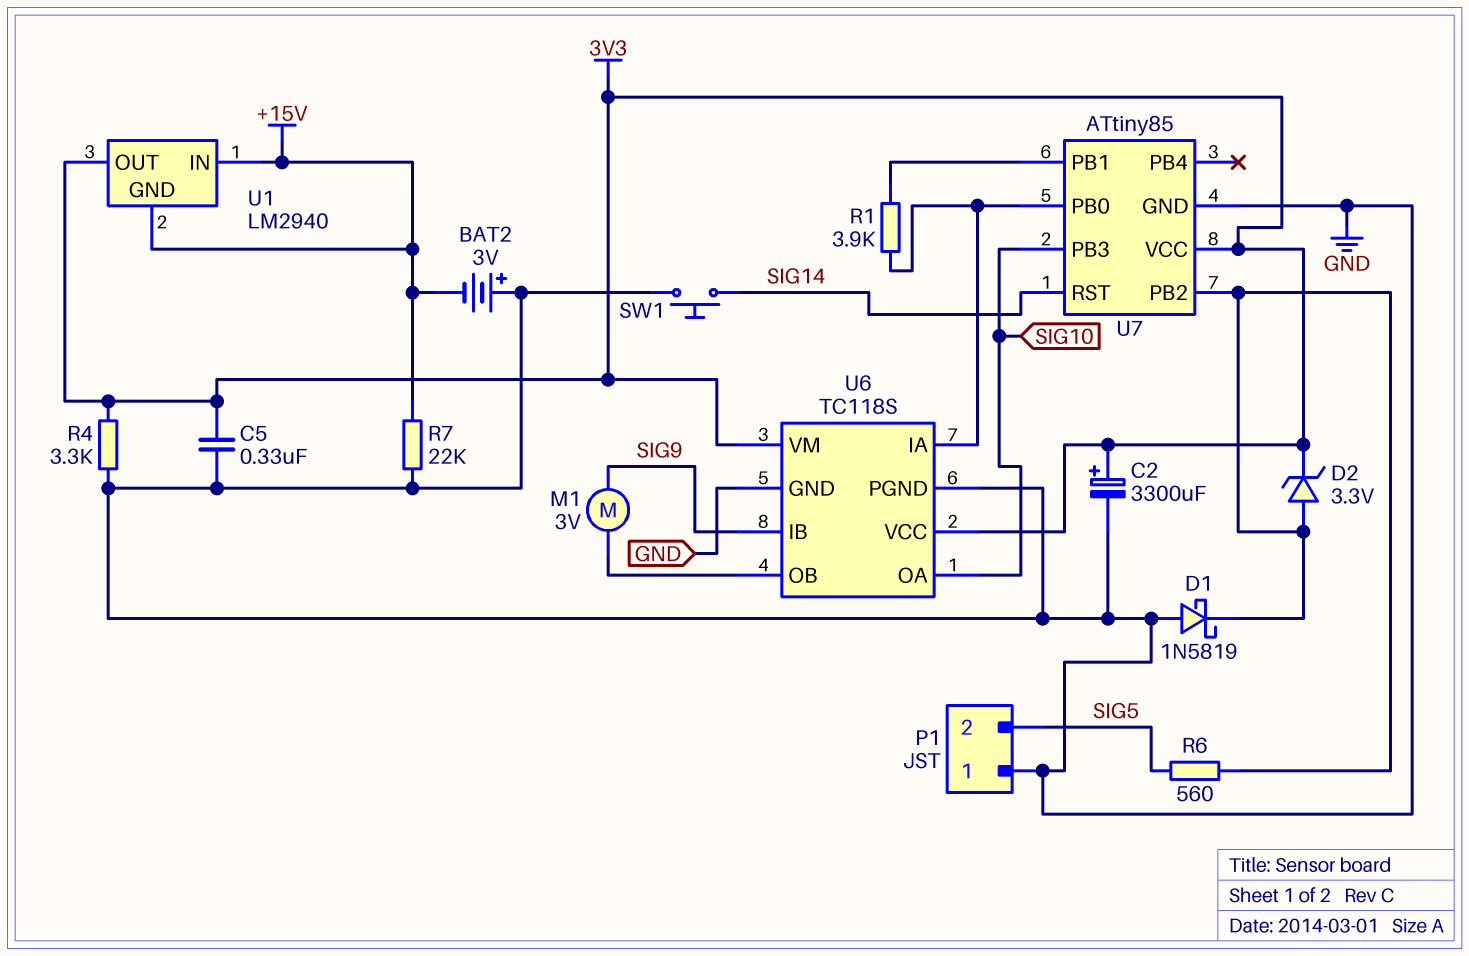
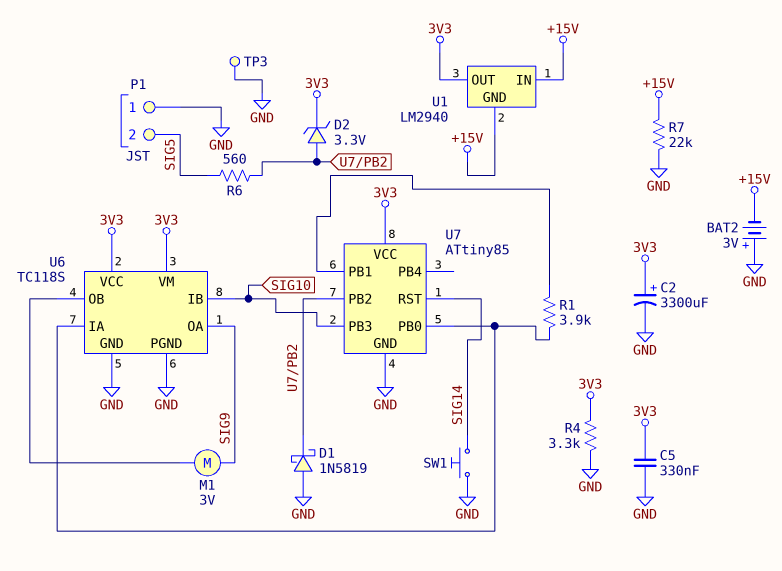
TP3: none -> test point (GND)
U6 pin IB: SIG9 -> SIG10
U6 pin OA: SIG10 -> SIG9

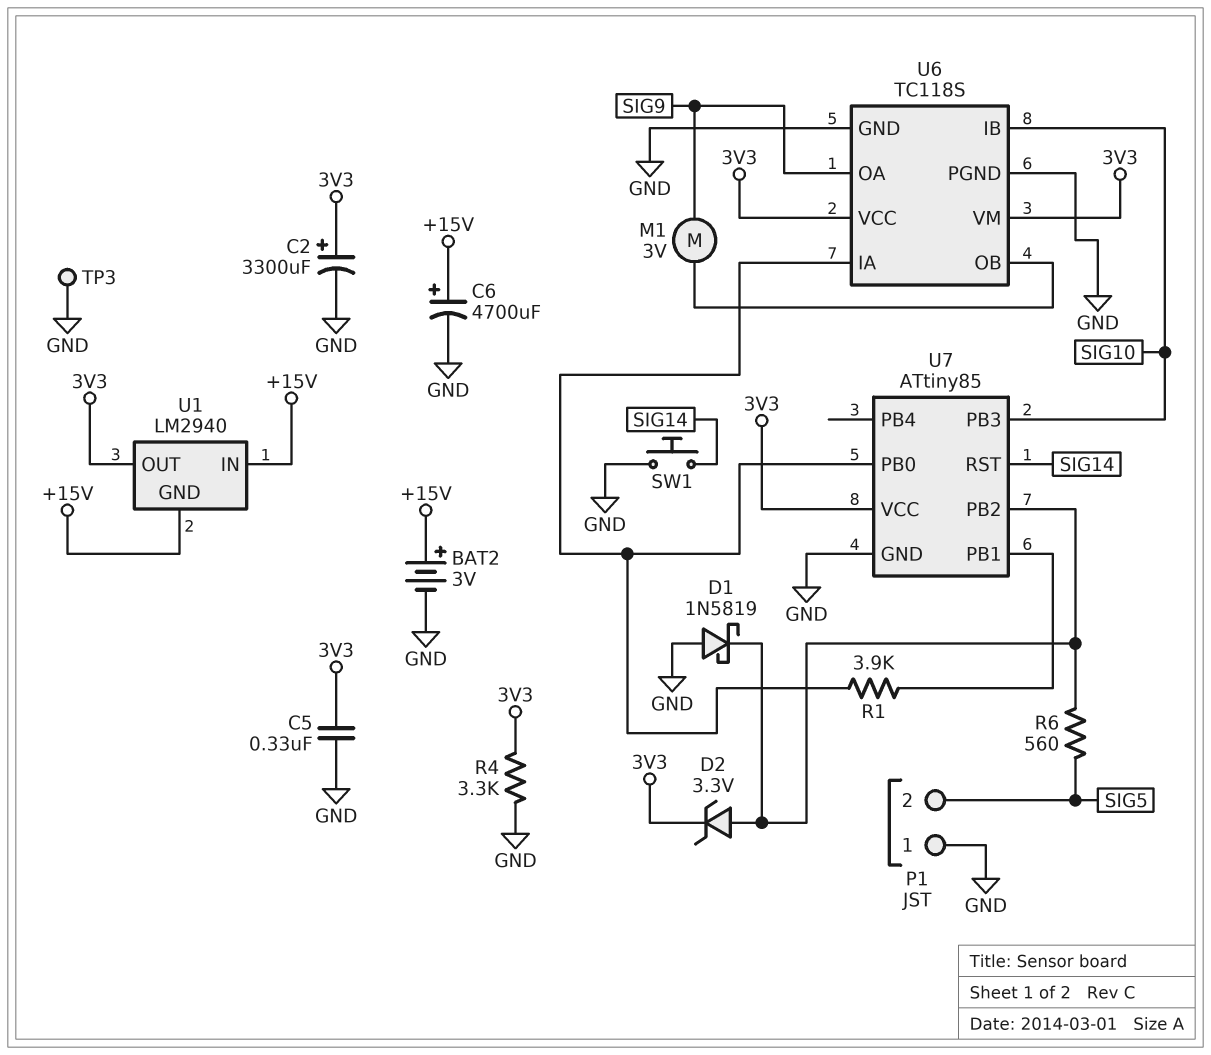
BAT2: 3V (plus GND, minus +15V) -> 3V (plus +15V, minus GND)
C6: none -> 4700uF (plus +15V, minus GND)
R7: 22k (+15V, GND) -> none

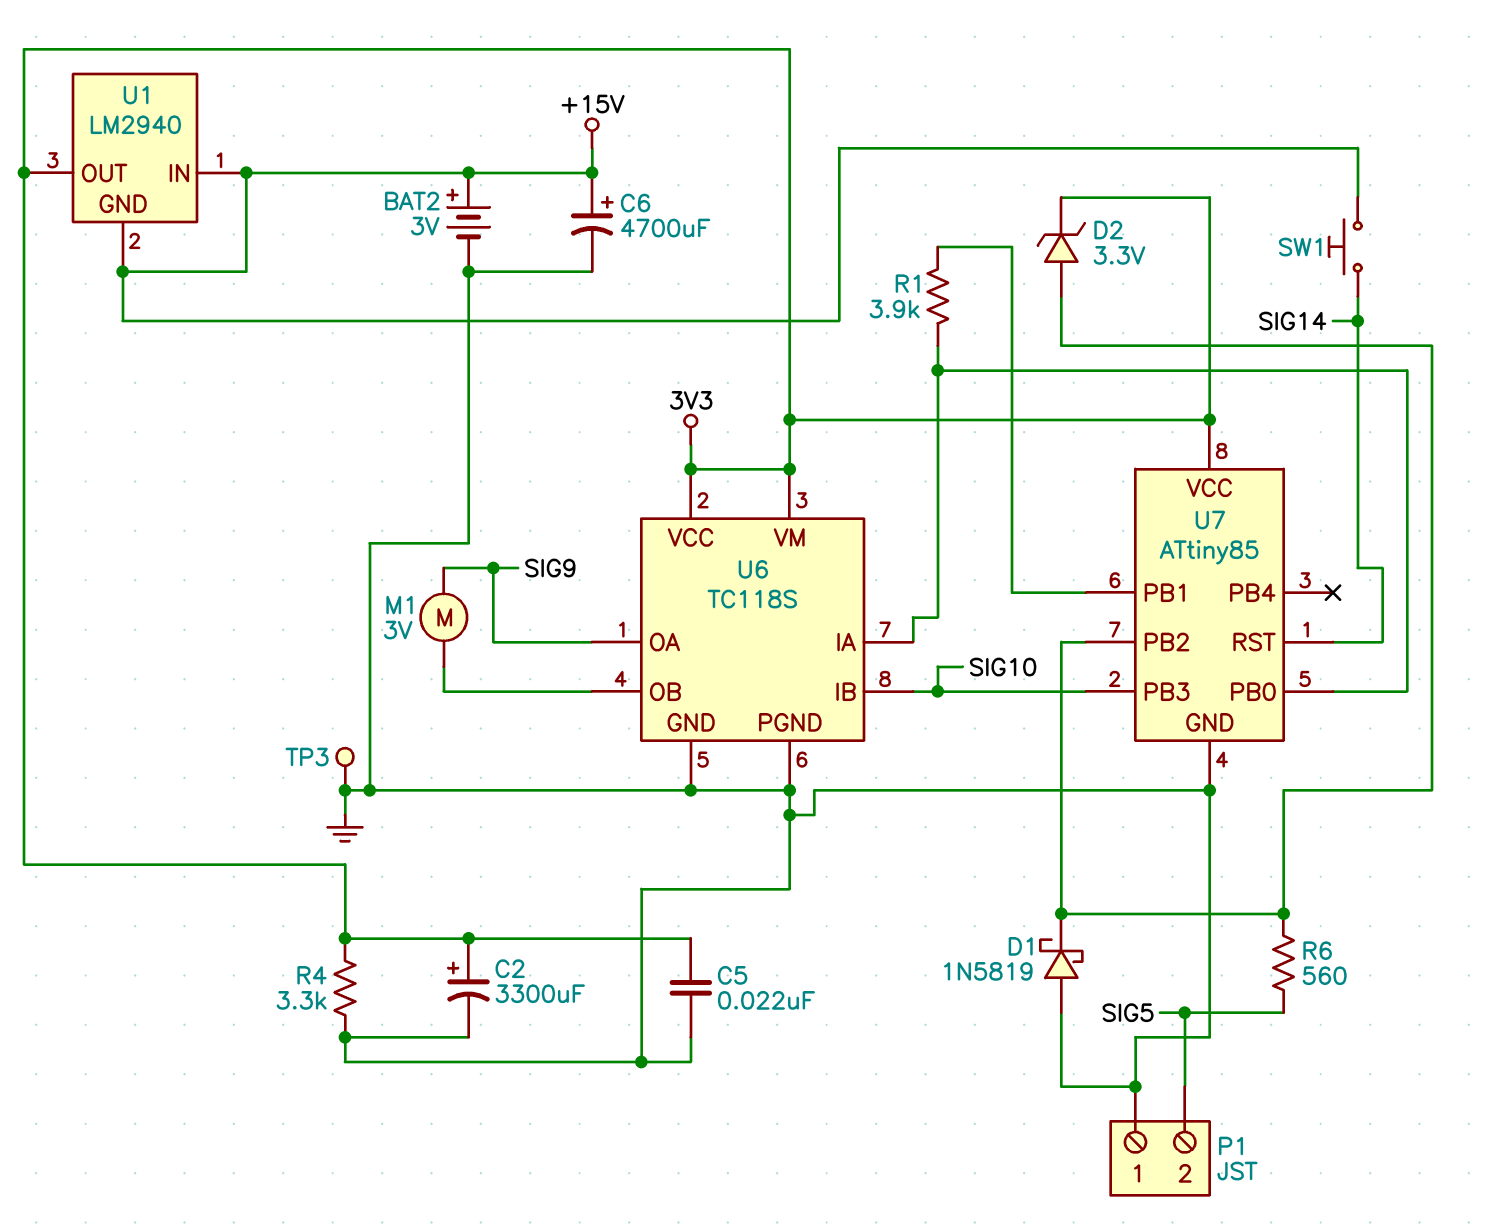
C5: 330nF (3V3, GND) -> 22nF (3V3, GND)
SW1: button (GND, SIG14) -> button (+15V, SIG14)

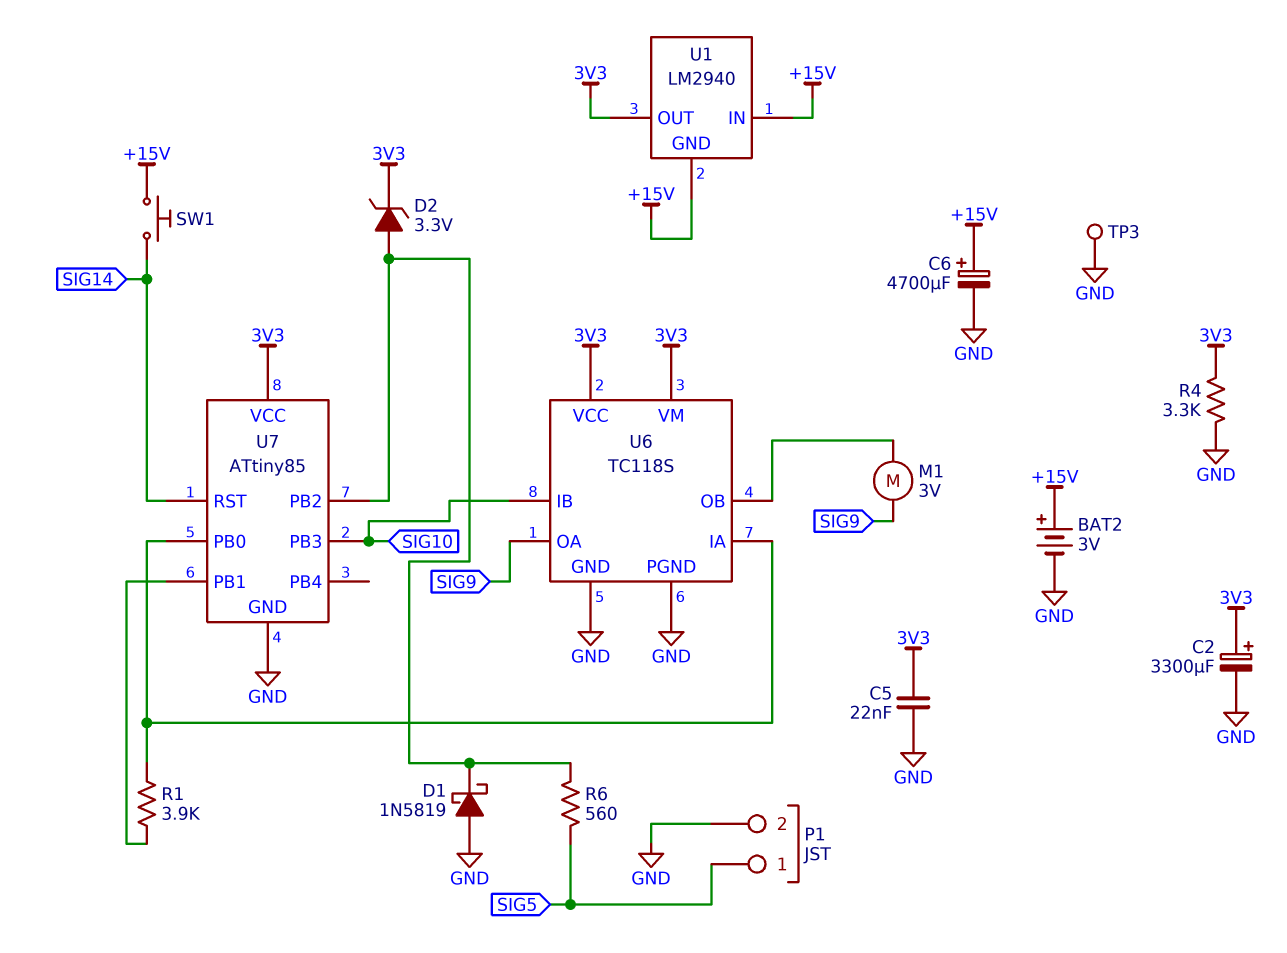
P1 pin 1: GND -> SIG5
P1 pin 2: SIG5 -> GND

